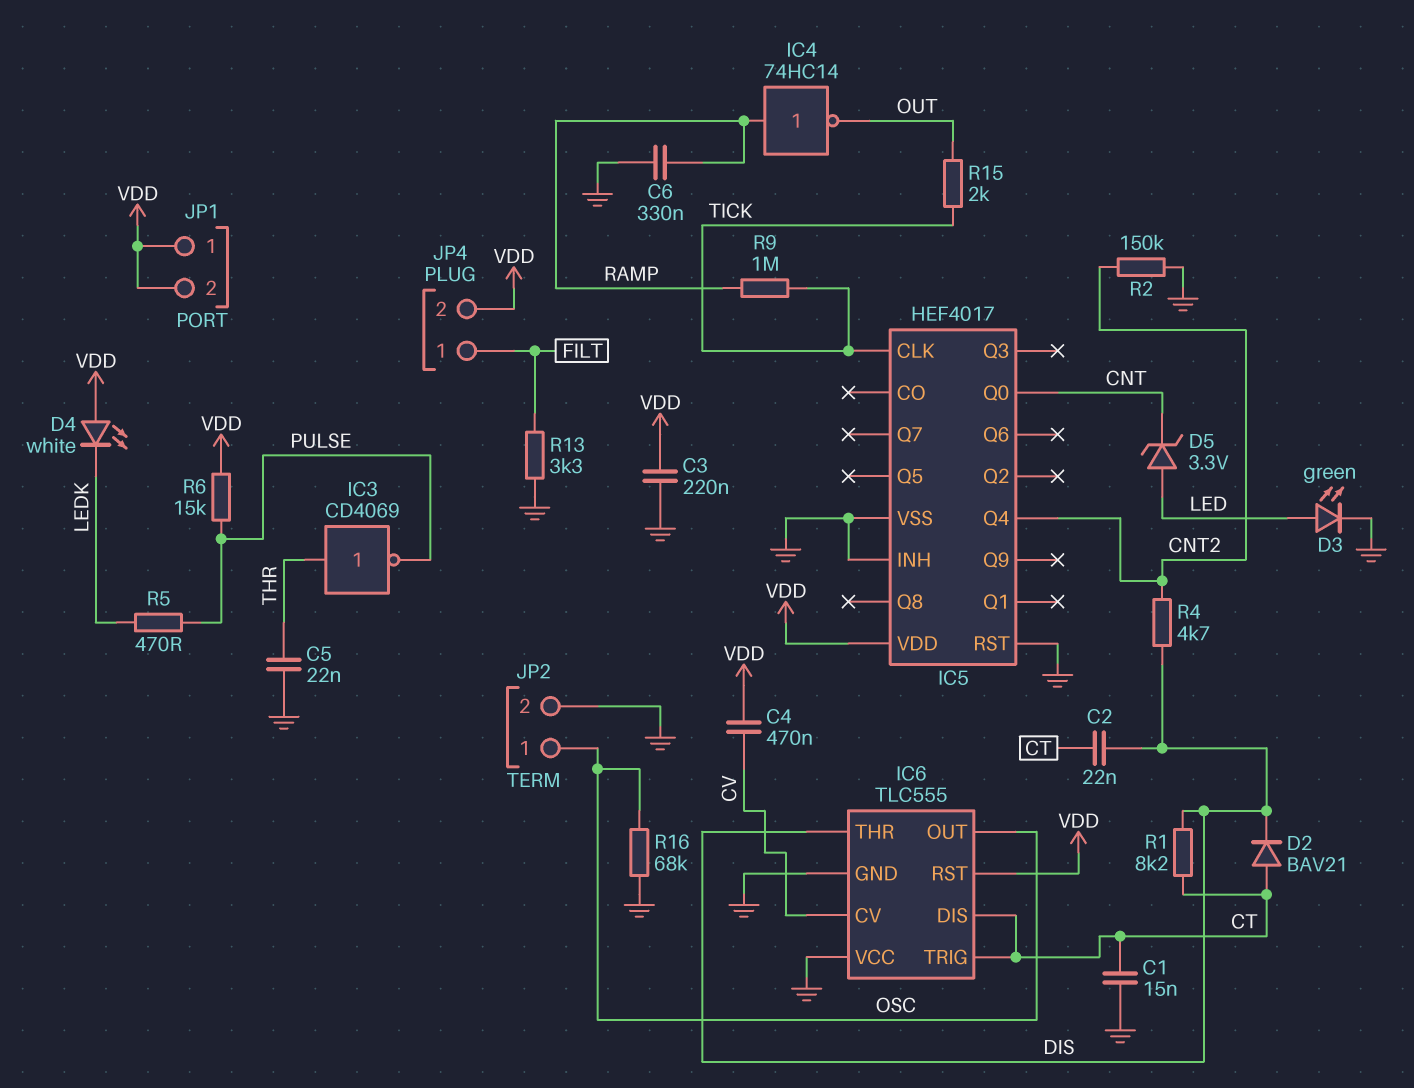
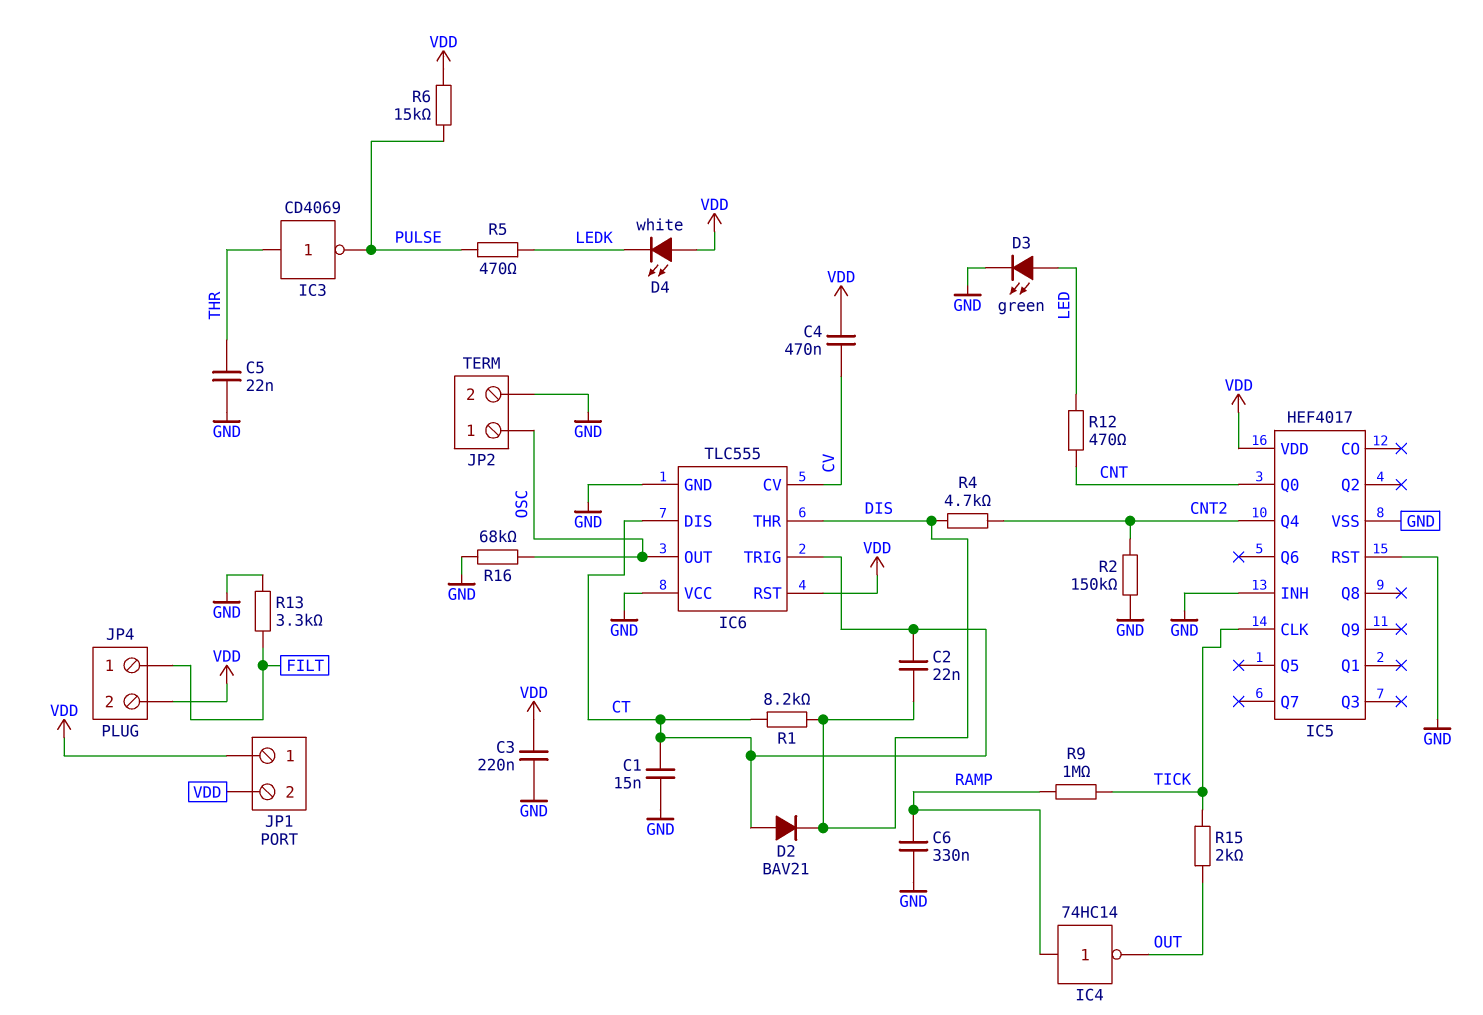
D5: zener 3.3V (A LED, K CNT) -> none
R12: none -> 470 (CNT, LED)

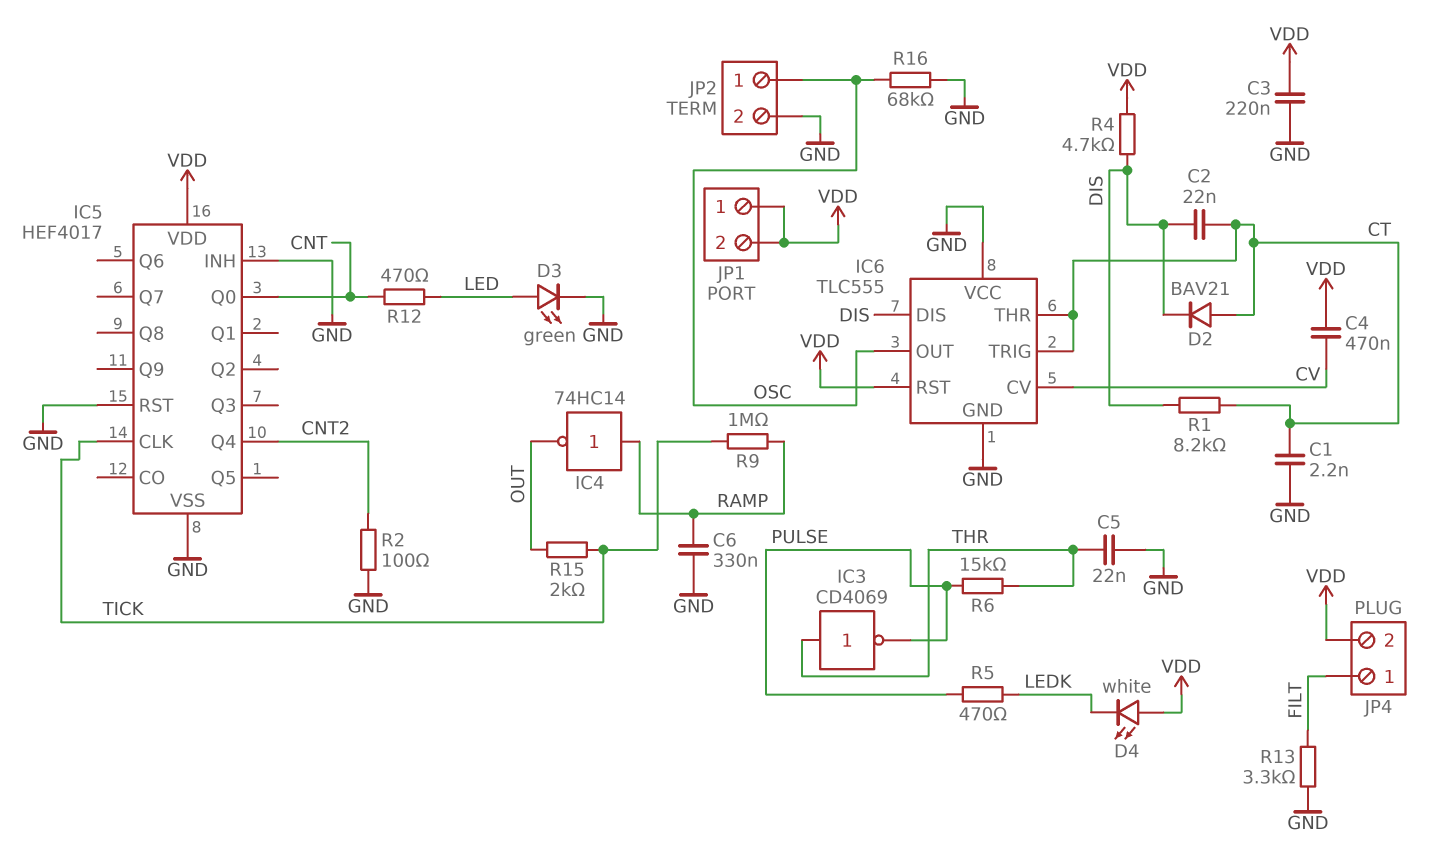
C1: 15nF (CT, GND) -> 2.2nF (CT, GND)
IC6 pin DIS: CT -> DIS
IC6 pin THR: DIS -> CT
R2: 150k (CNT2, GND) -> 100 (CNT2, GND)
R4: 4.7k (CNT2, DIS) -> 4.7k (DIS, VDD)
R6: 15k (PULSE, VDD) -> 15k (PULSE, THR)

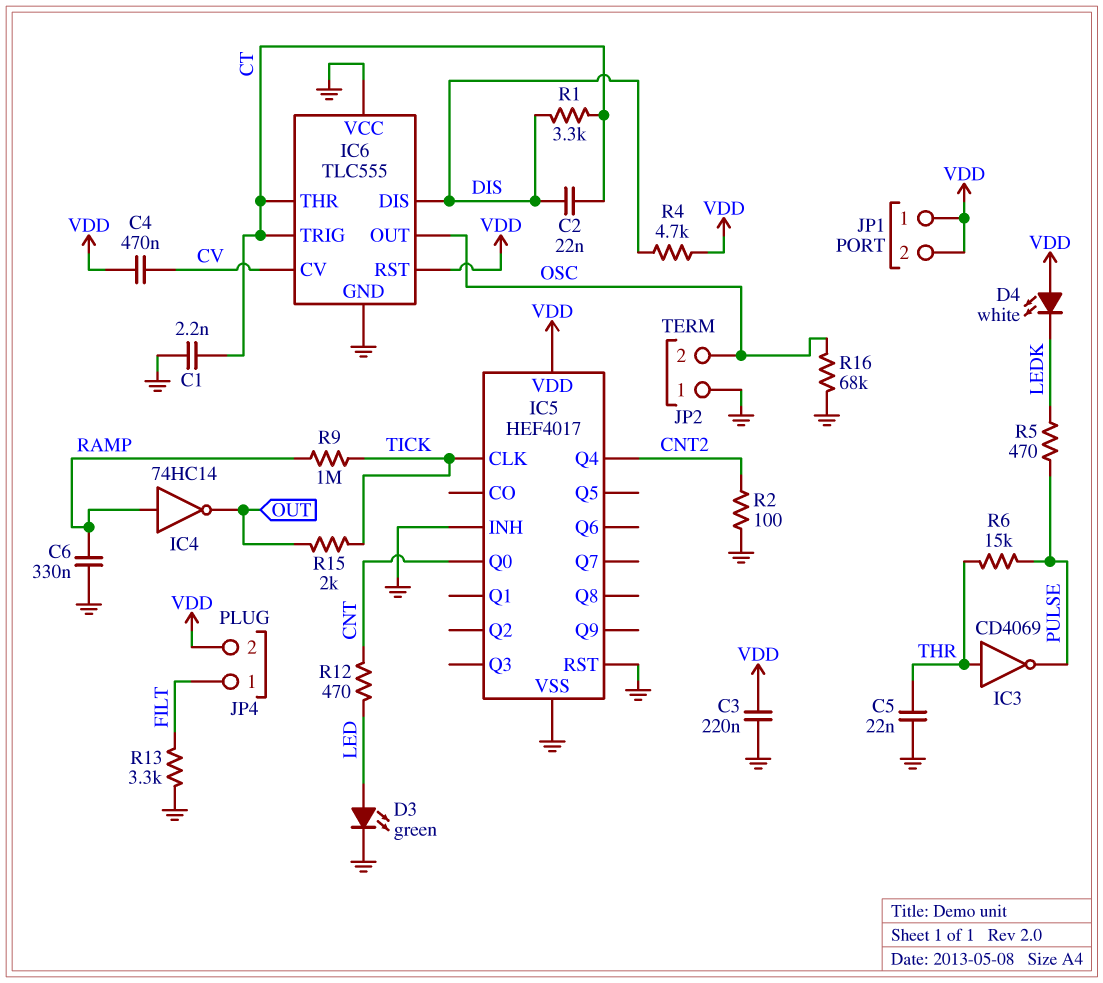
D2: diode BAV21 (A CT, K DIS) -> none
JP2 pin 1: OSC -> GND
JP2 pin 2: GND -> OSC
R1: 8.2k (CT, DIS) -> 3.3k (CT, DIS)

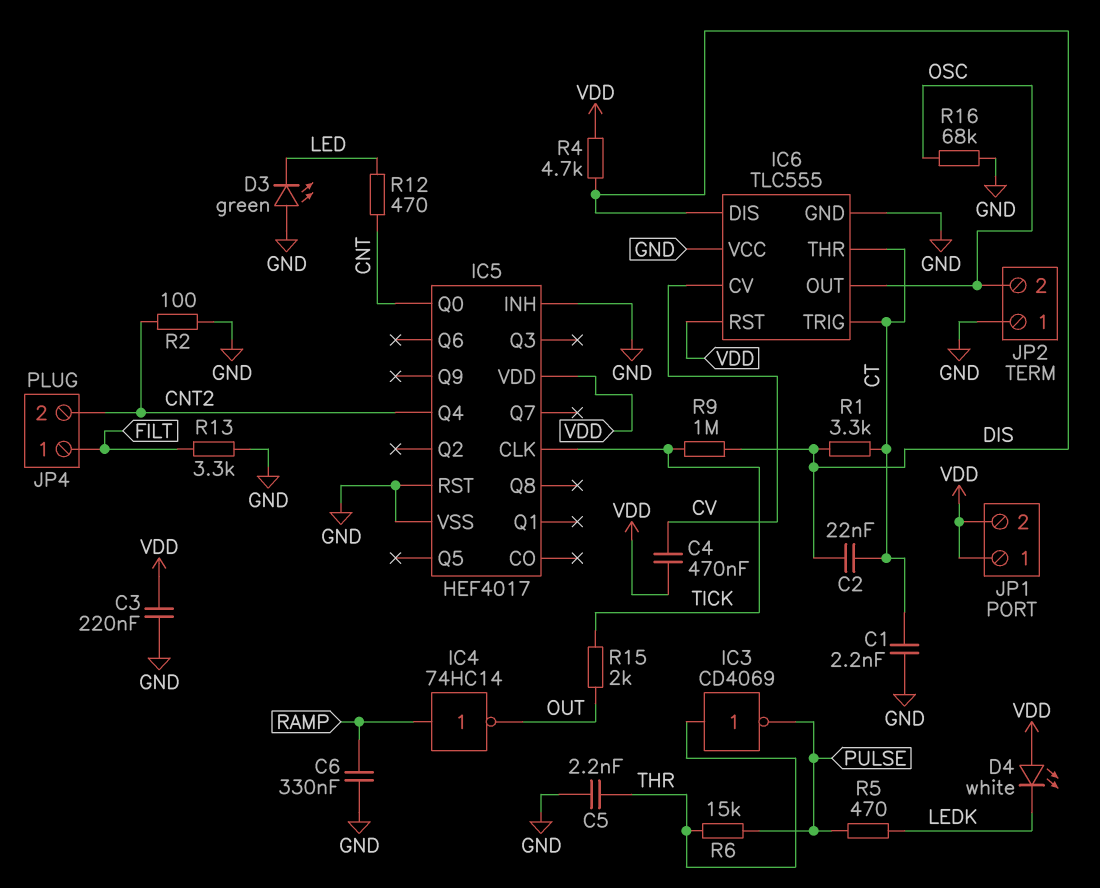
C5: 22nF (GND, THR) -> 2.2nF (GND, THR)
D3: LED green (A LED, K GND) -> LED green (A GND, K LED)
JP4 pin 2: VDD -> CNT2
R9: 1M (RAMP, TICK) -> 1M (DIS, TICK)

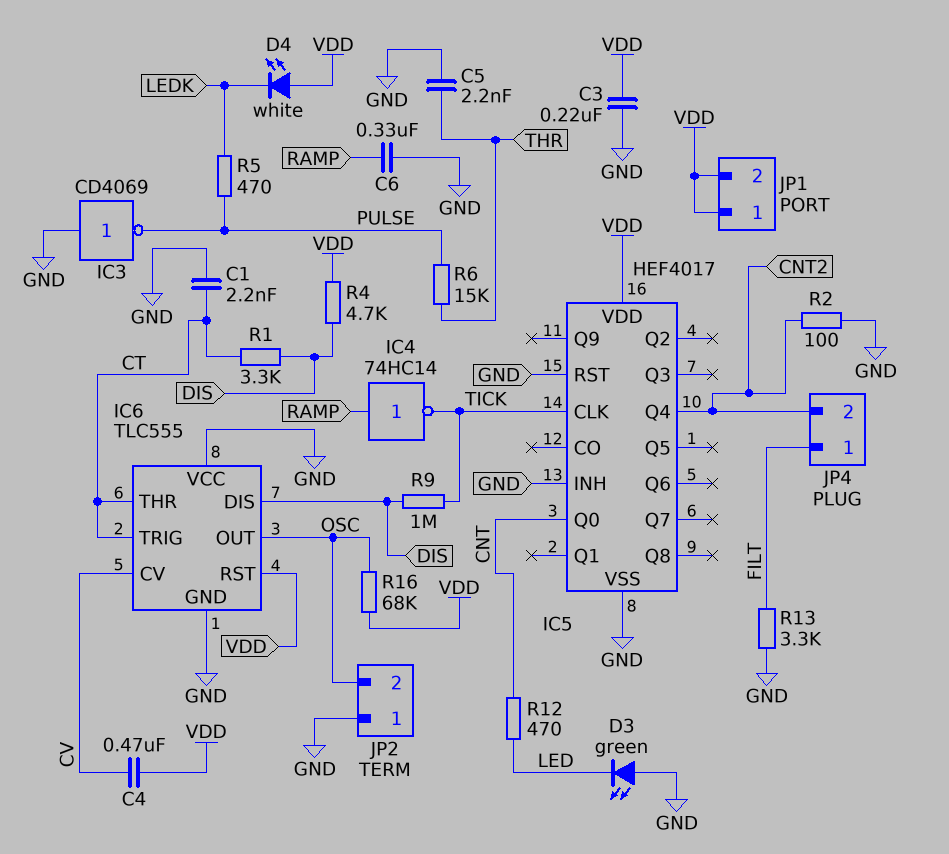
C2: 22nF (CT, DIS) -> none
IC3: NOT CD4069 (in THR, out PULSE) -> NOT CD4069 (in GND, out PULSE)
IC4: NOT 74HC14 (in RAMP, out OUT) -> NOT 74HC14 (in RAMP, out TICK)
R15: 2k (OUT, TICK) -> none
R16: 68k (GND, OSC) -> 68k (OSC, VDD)

